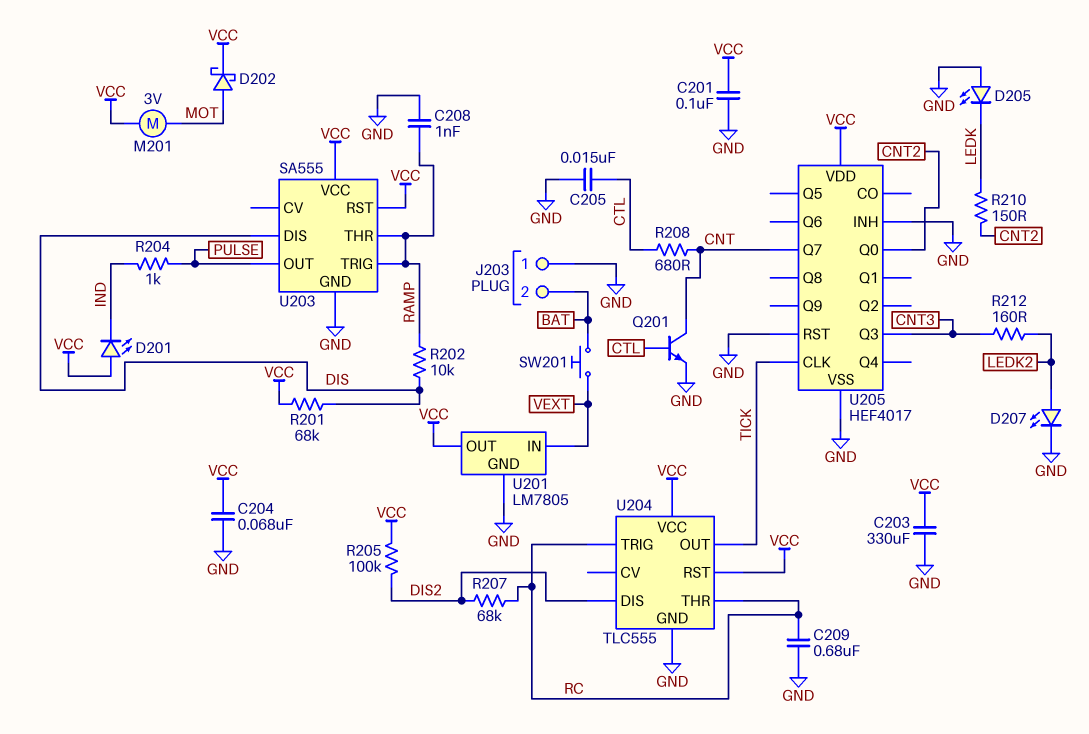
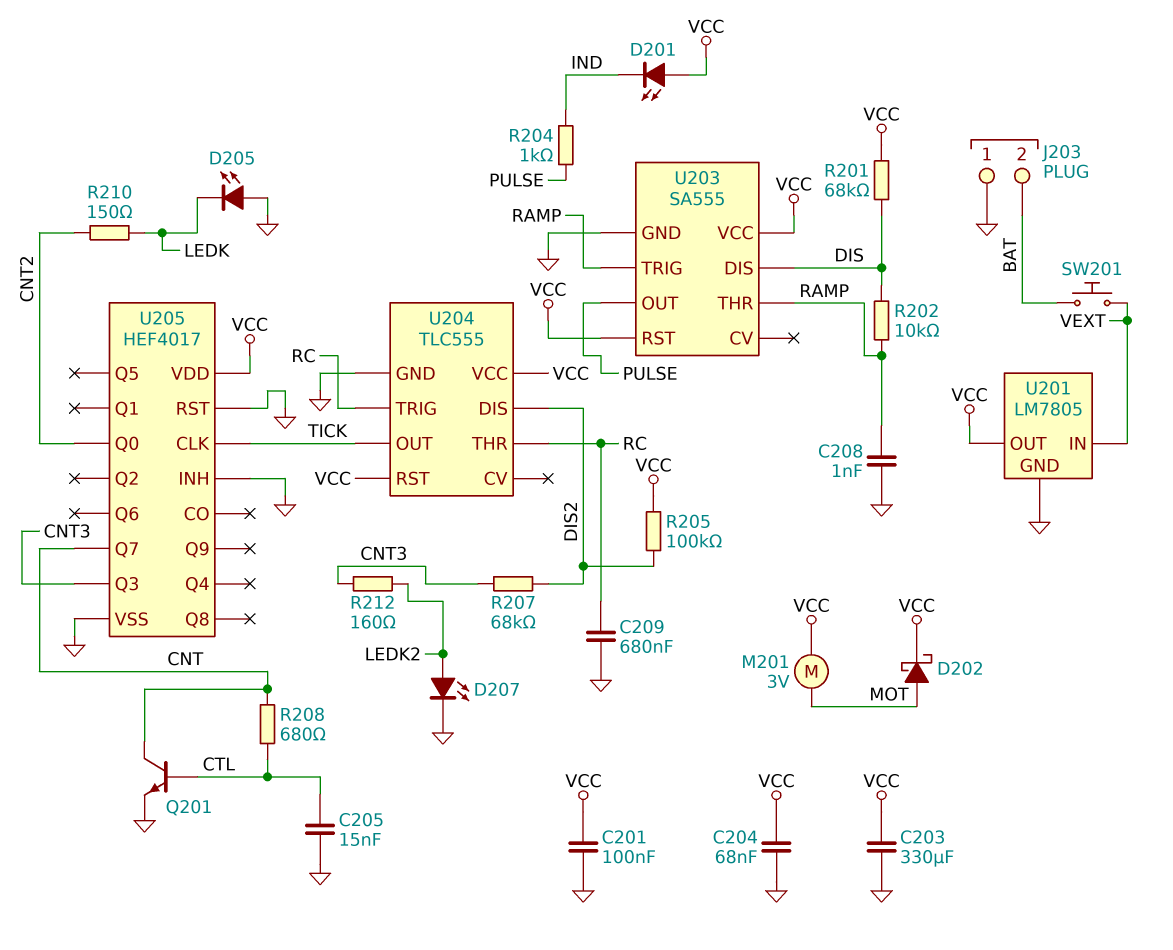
R207: 68k (DIS2, RC) -> 68k (CNT3, DIS2)

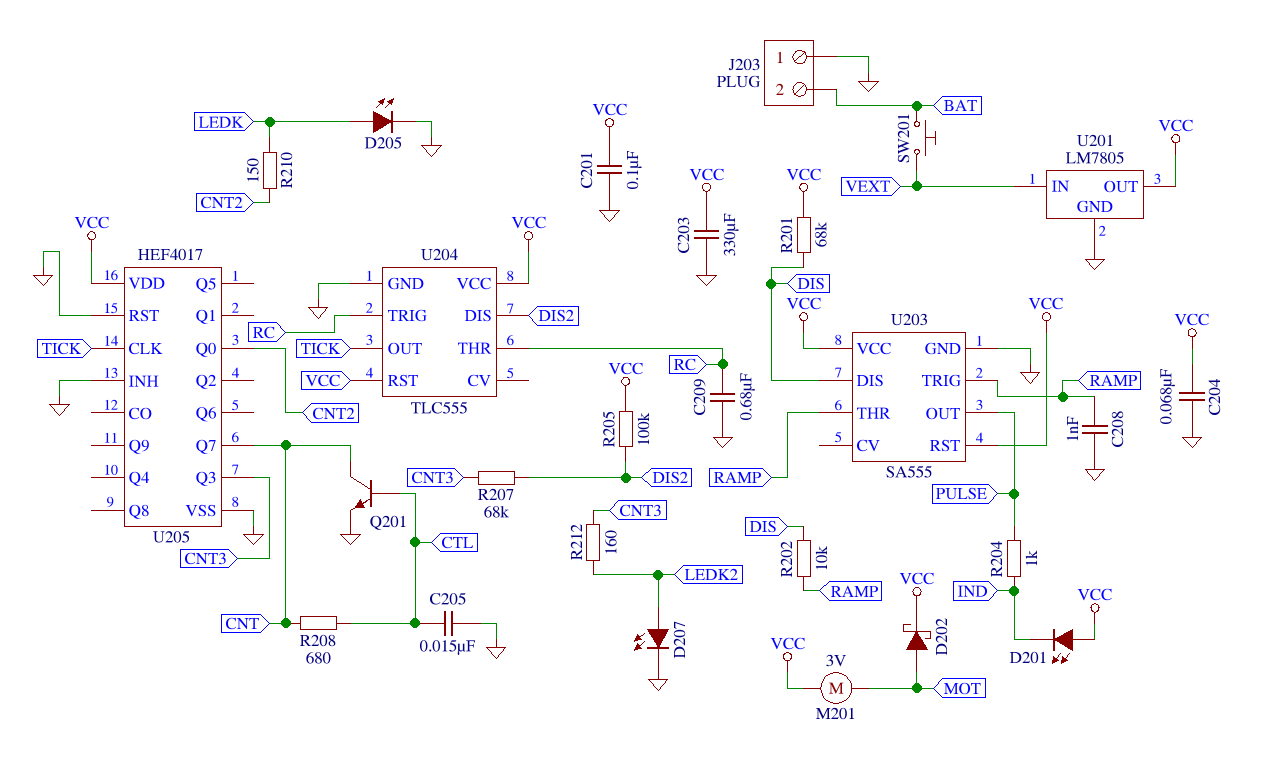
D205: LED (A GND, K LEDK) -> LED (A LEDK, K GND)

